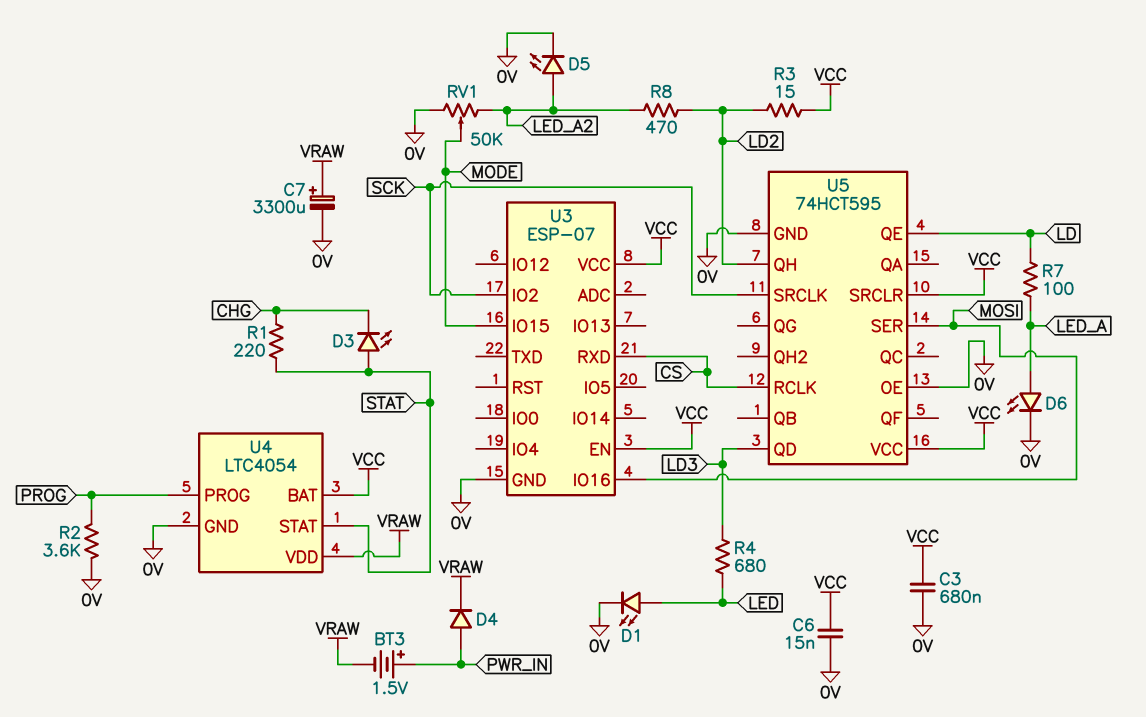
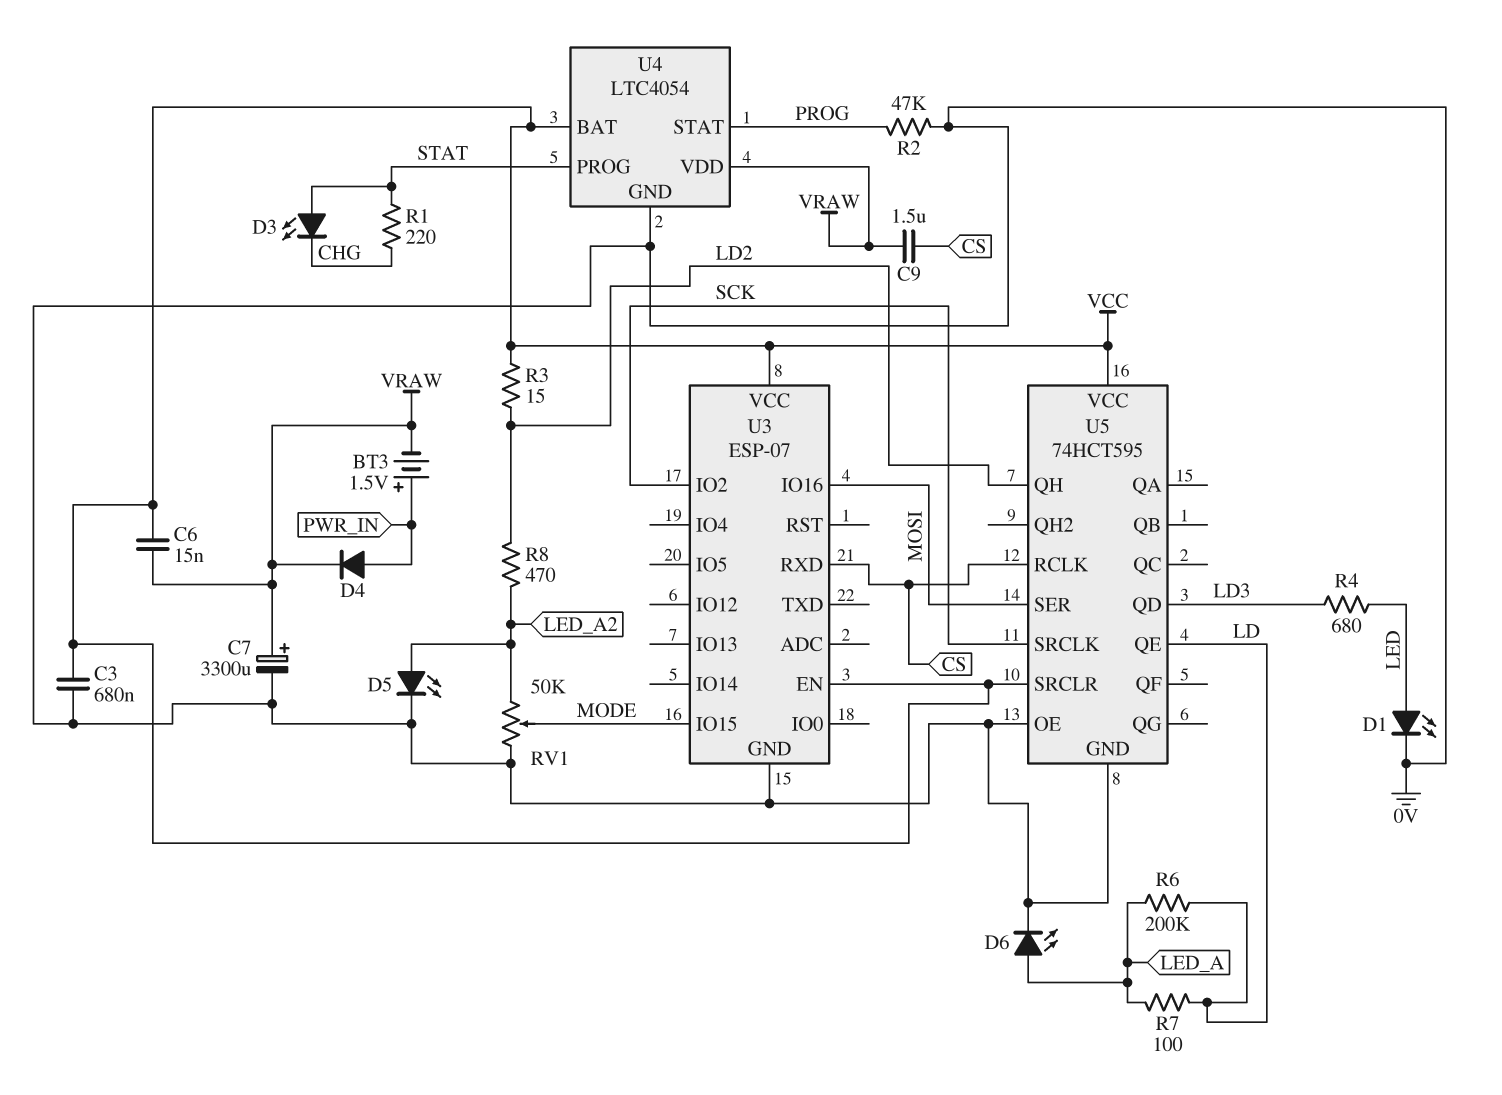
C6: 15nF (0V, VCC) -> 15nF (VCC, VRAW)
C9: none -> 1.5uF (CS, VRAW)
R2: 3.6k (0V, PROG) -> 47k (0V, PROG)
R6: none -> 200k (LD, LED_A)
U4 pin PROG: PROG -> STAT
U4 pin STAT: STAT -> PROG

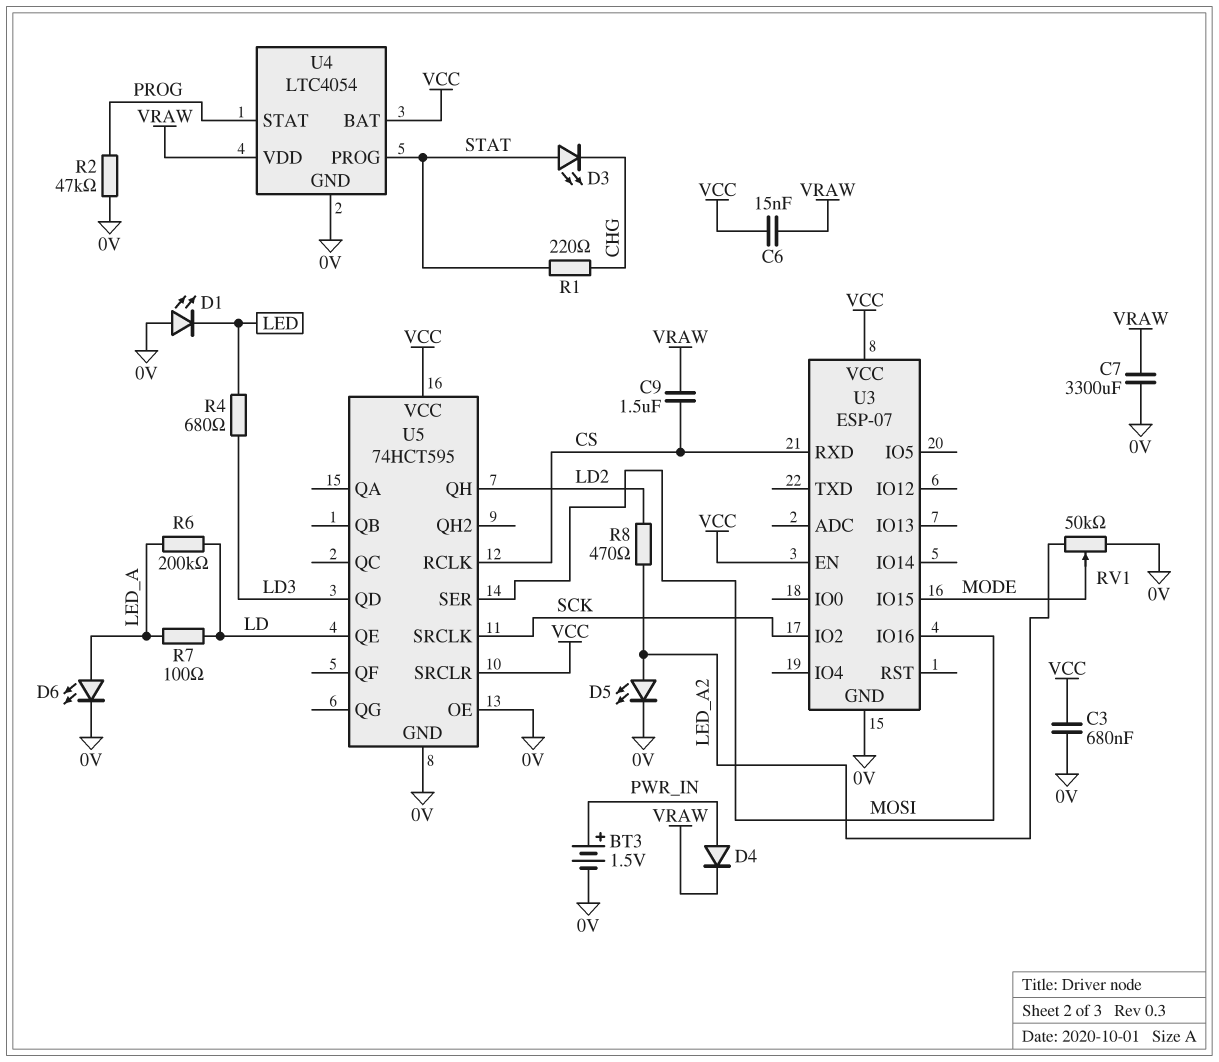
BT3: 1.5V (plus PWR_IN, minus VRAW) -> 1.5V (plus PWR_IN, minus 0V)
C7: 3300uF (plus VRAW, minus 0V) -> 3300uF (0V, VRAW)
D1: LED (A LED, K 0V) -> LED (A 0V, K LED)
R3: 15 (LD2, VCC) -> none

